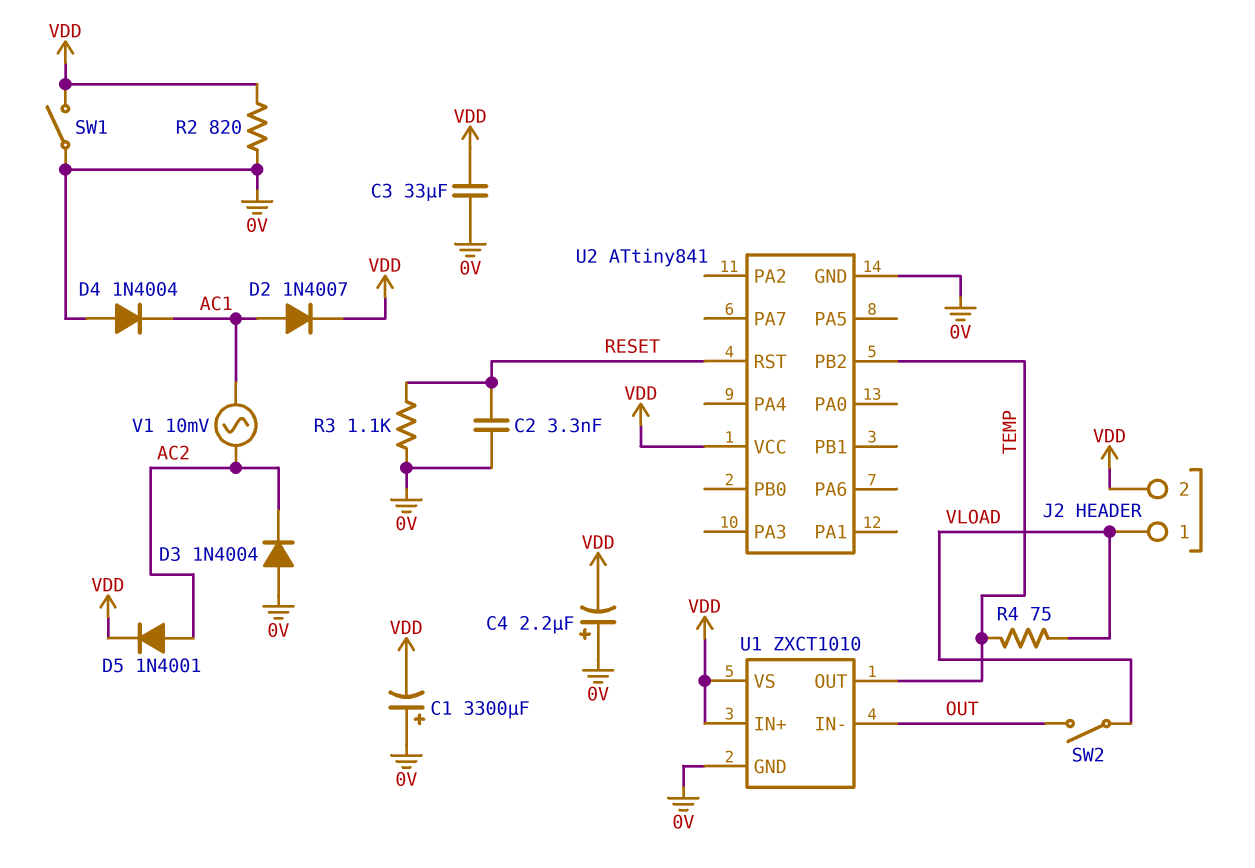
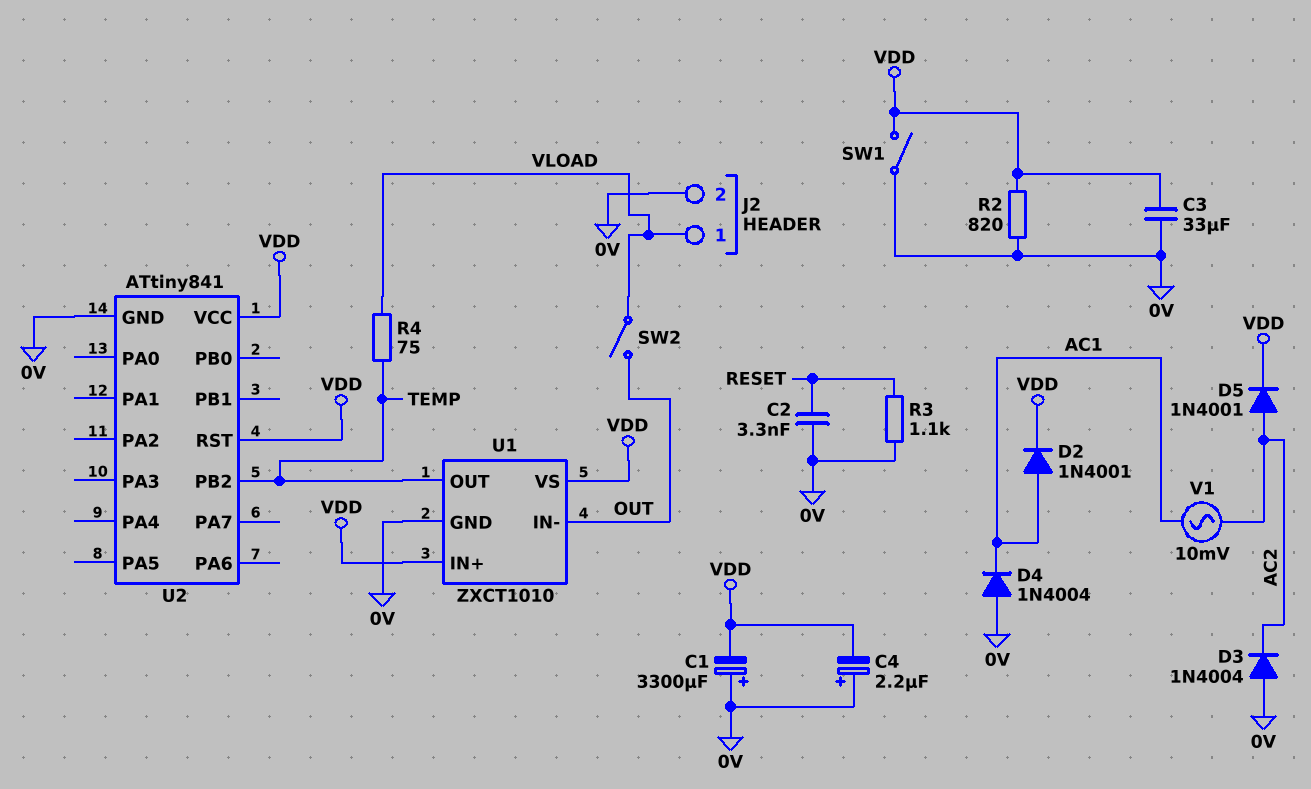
D2: diode 1N4007 (A AC1, K VDD) -> diode 1N4001 (A AC1, K VDD)
J2 pin 2: VDD -> 0V
U2 pin RST: RESET -> VDD

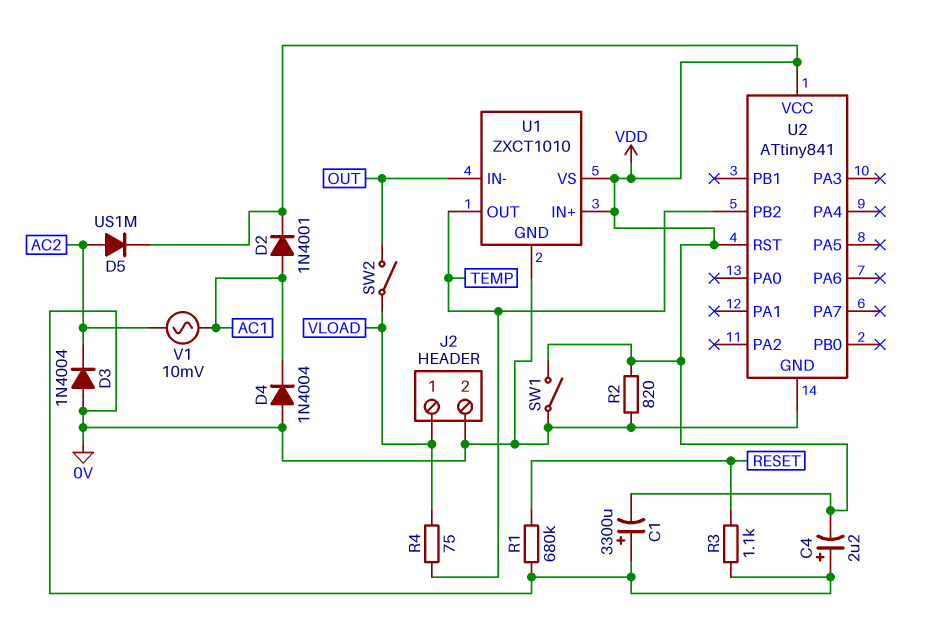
C2: 3.3nF (0V, RESET) -> none
C3: 33uF (0V, VDD) -> none
D5: diode 1N4001 (A AC2, K VDD) -> diode US1M (A AC2, K VDD)
R1: none -> 680k (0V, RESET)

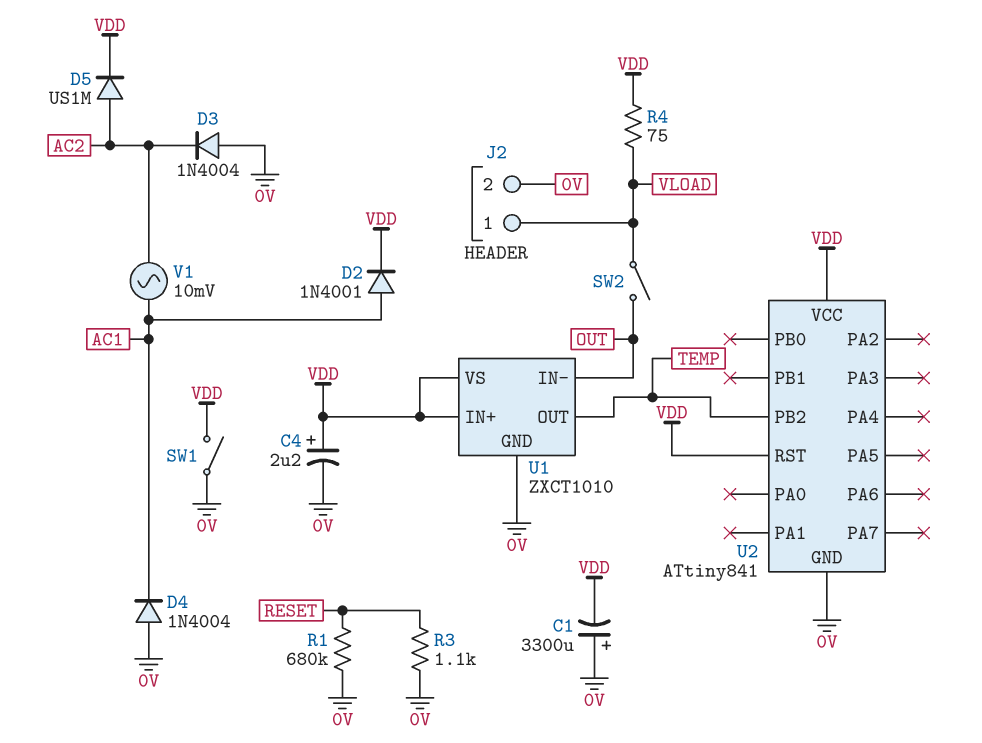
C4: 2.2uF (plus 0V, minus VDD) -> 2.2uF (plus VDD, minus 0V)
R2: 820 (0V, VDD) -> none
R4: 75 (TEMP, VLOAD) -> 75 (VDD, VLOAD)

